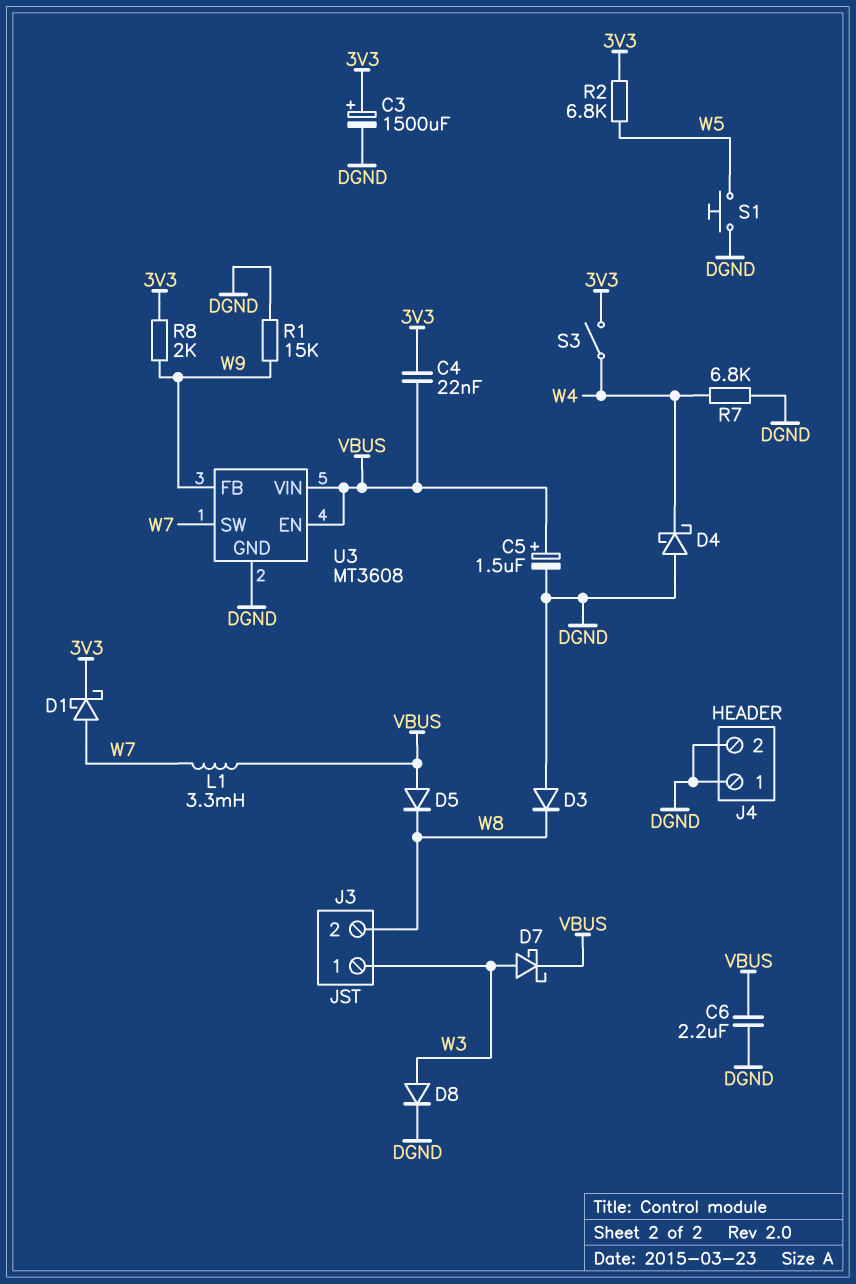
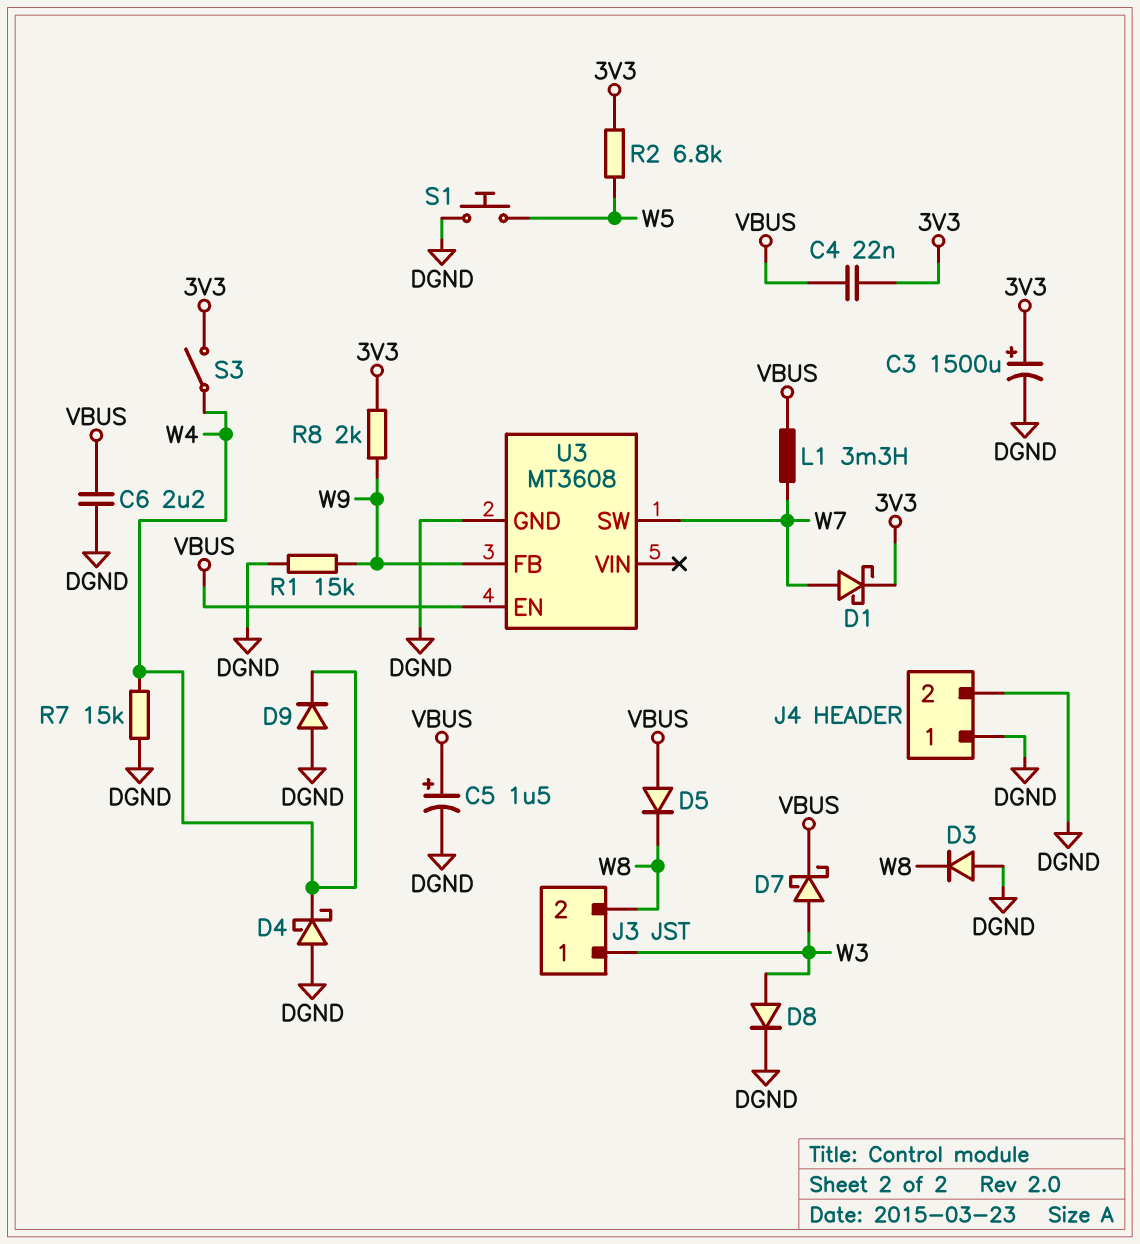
D9: none -> diode (A DGND, K W4)
R7: 6.8k (DGND, W4) -> 15k (DGND, W4)
U3 pin VIN: VBUS -> none

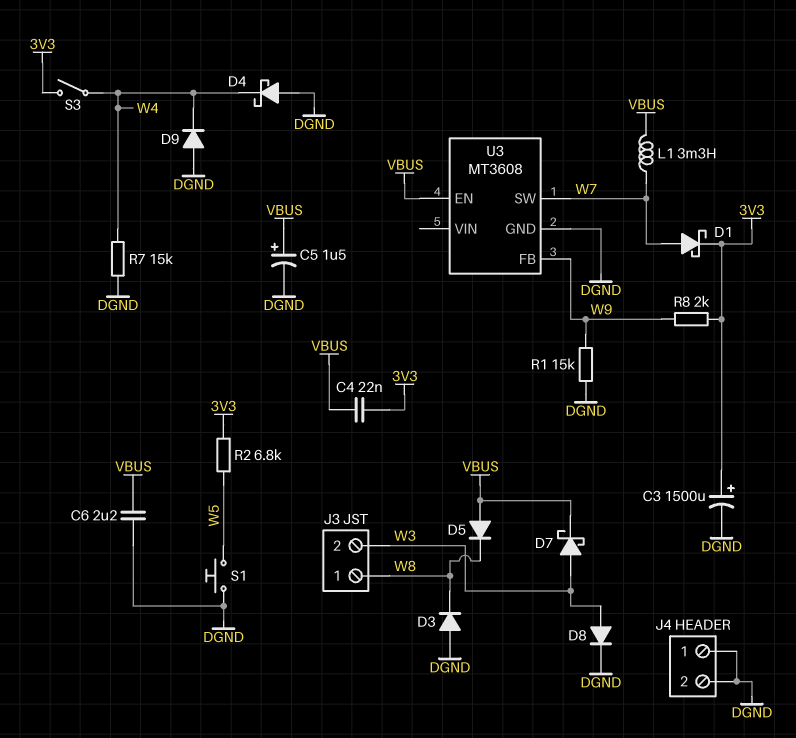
J3 pin 1: W3 -> W8
J3 pin 2: W8 -> W3

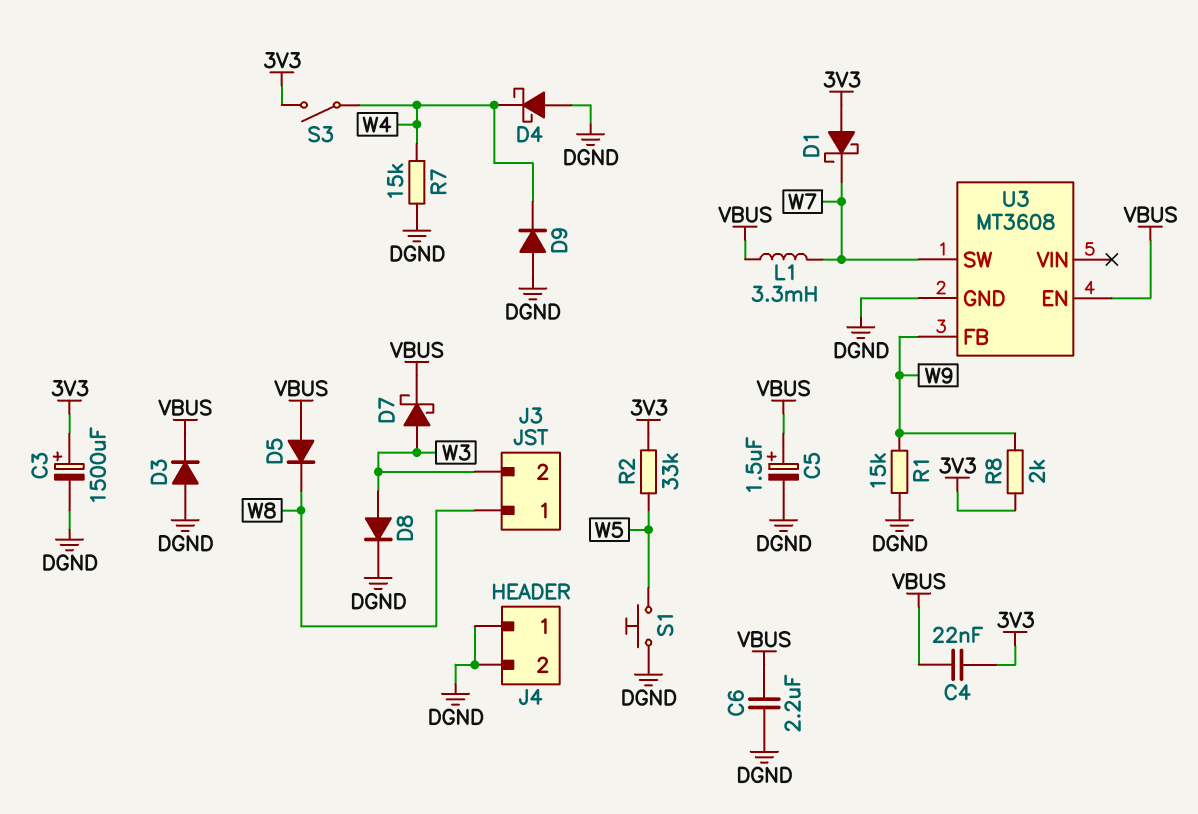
D1: schottky (A W7, K 3V3) -> schottky (A 3V3, K W7)
D3: diode (A DGND, K W8) -> diode (A DGND, K VBUS)
R2: 6.8k (3V3, W5) -> 33k (3V3, W5)

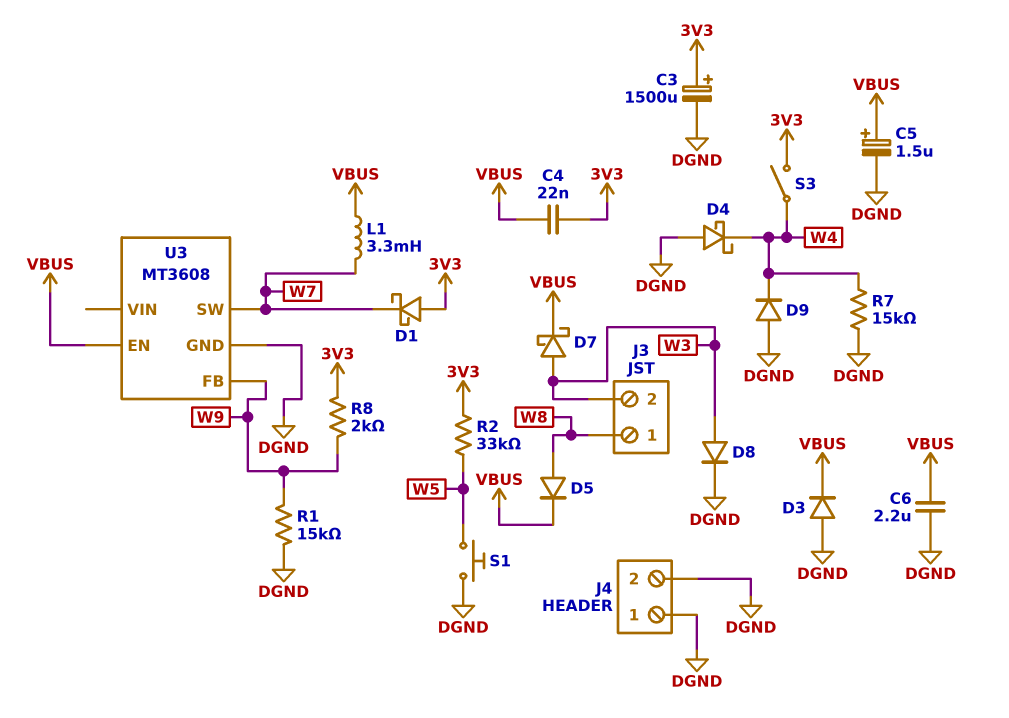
D5: diode (A VBUS, K W8) -> diode (A W8, K VBUS)

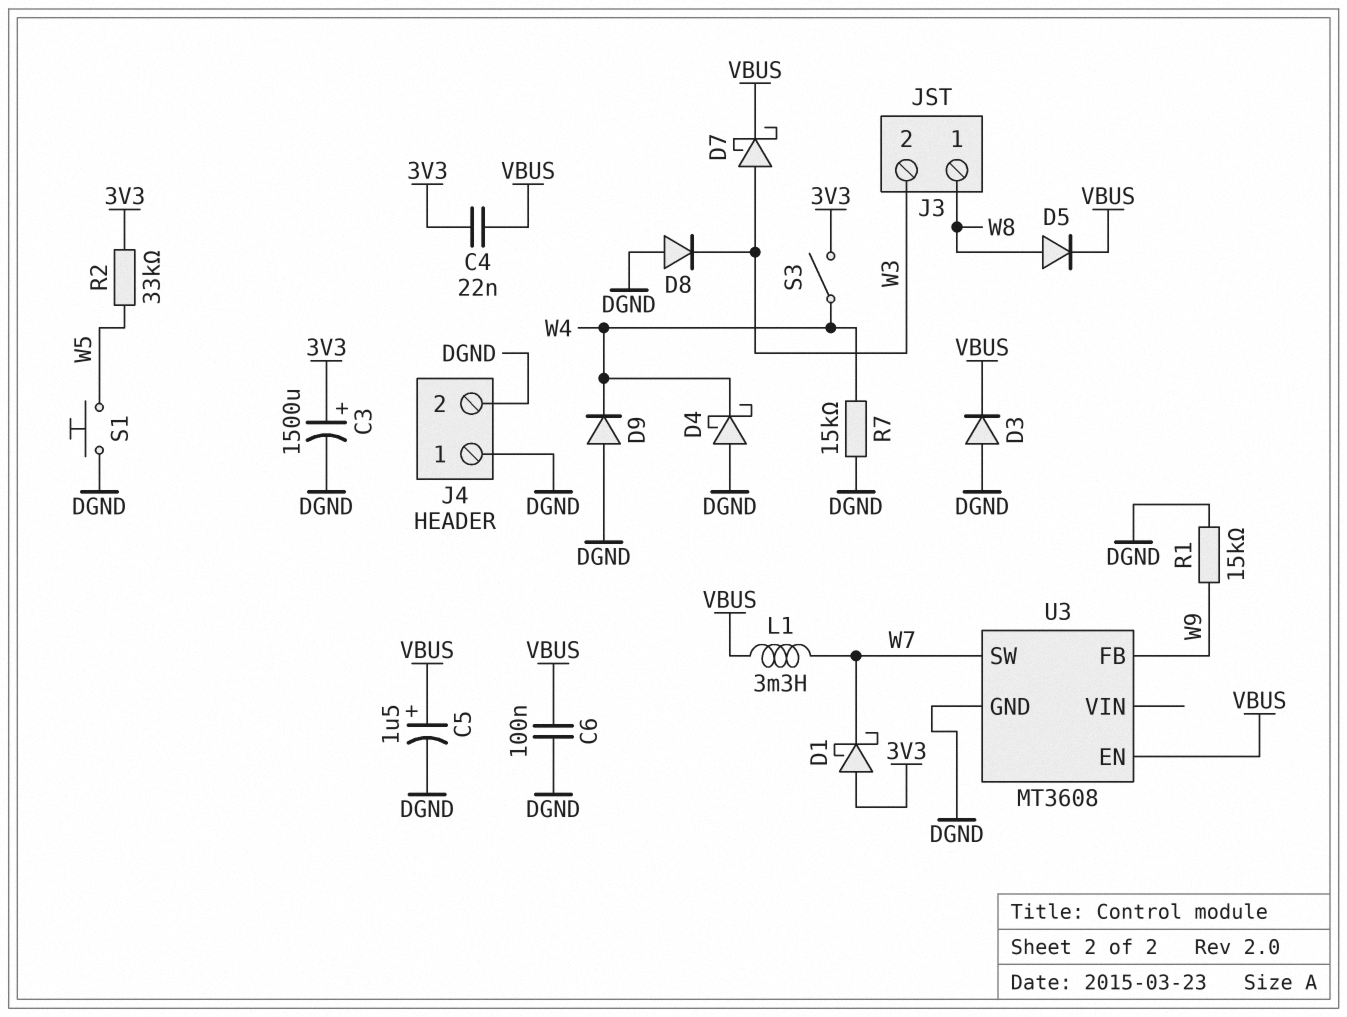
C6: 2.2uF (DGND, VBUS) -> 100nF (DGND, VBUS)
D8: diode (A W3, K DGND) -> diode (A DGND, K W3)
R8: 2k (3V3, W9) -> none

